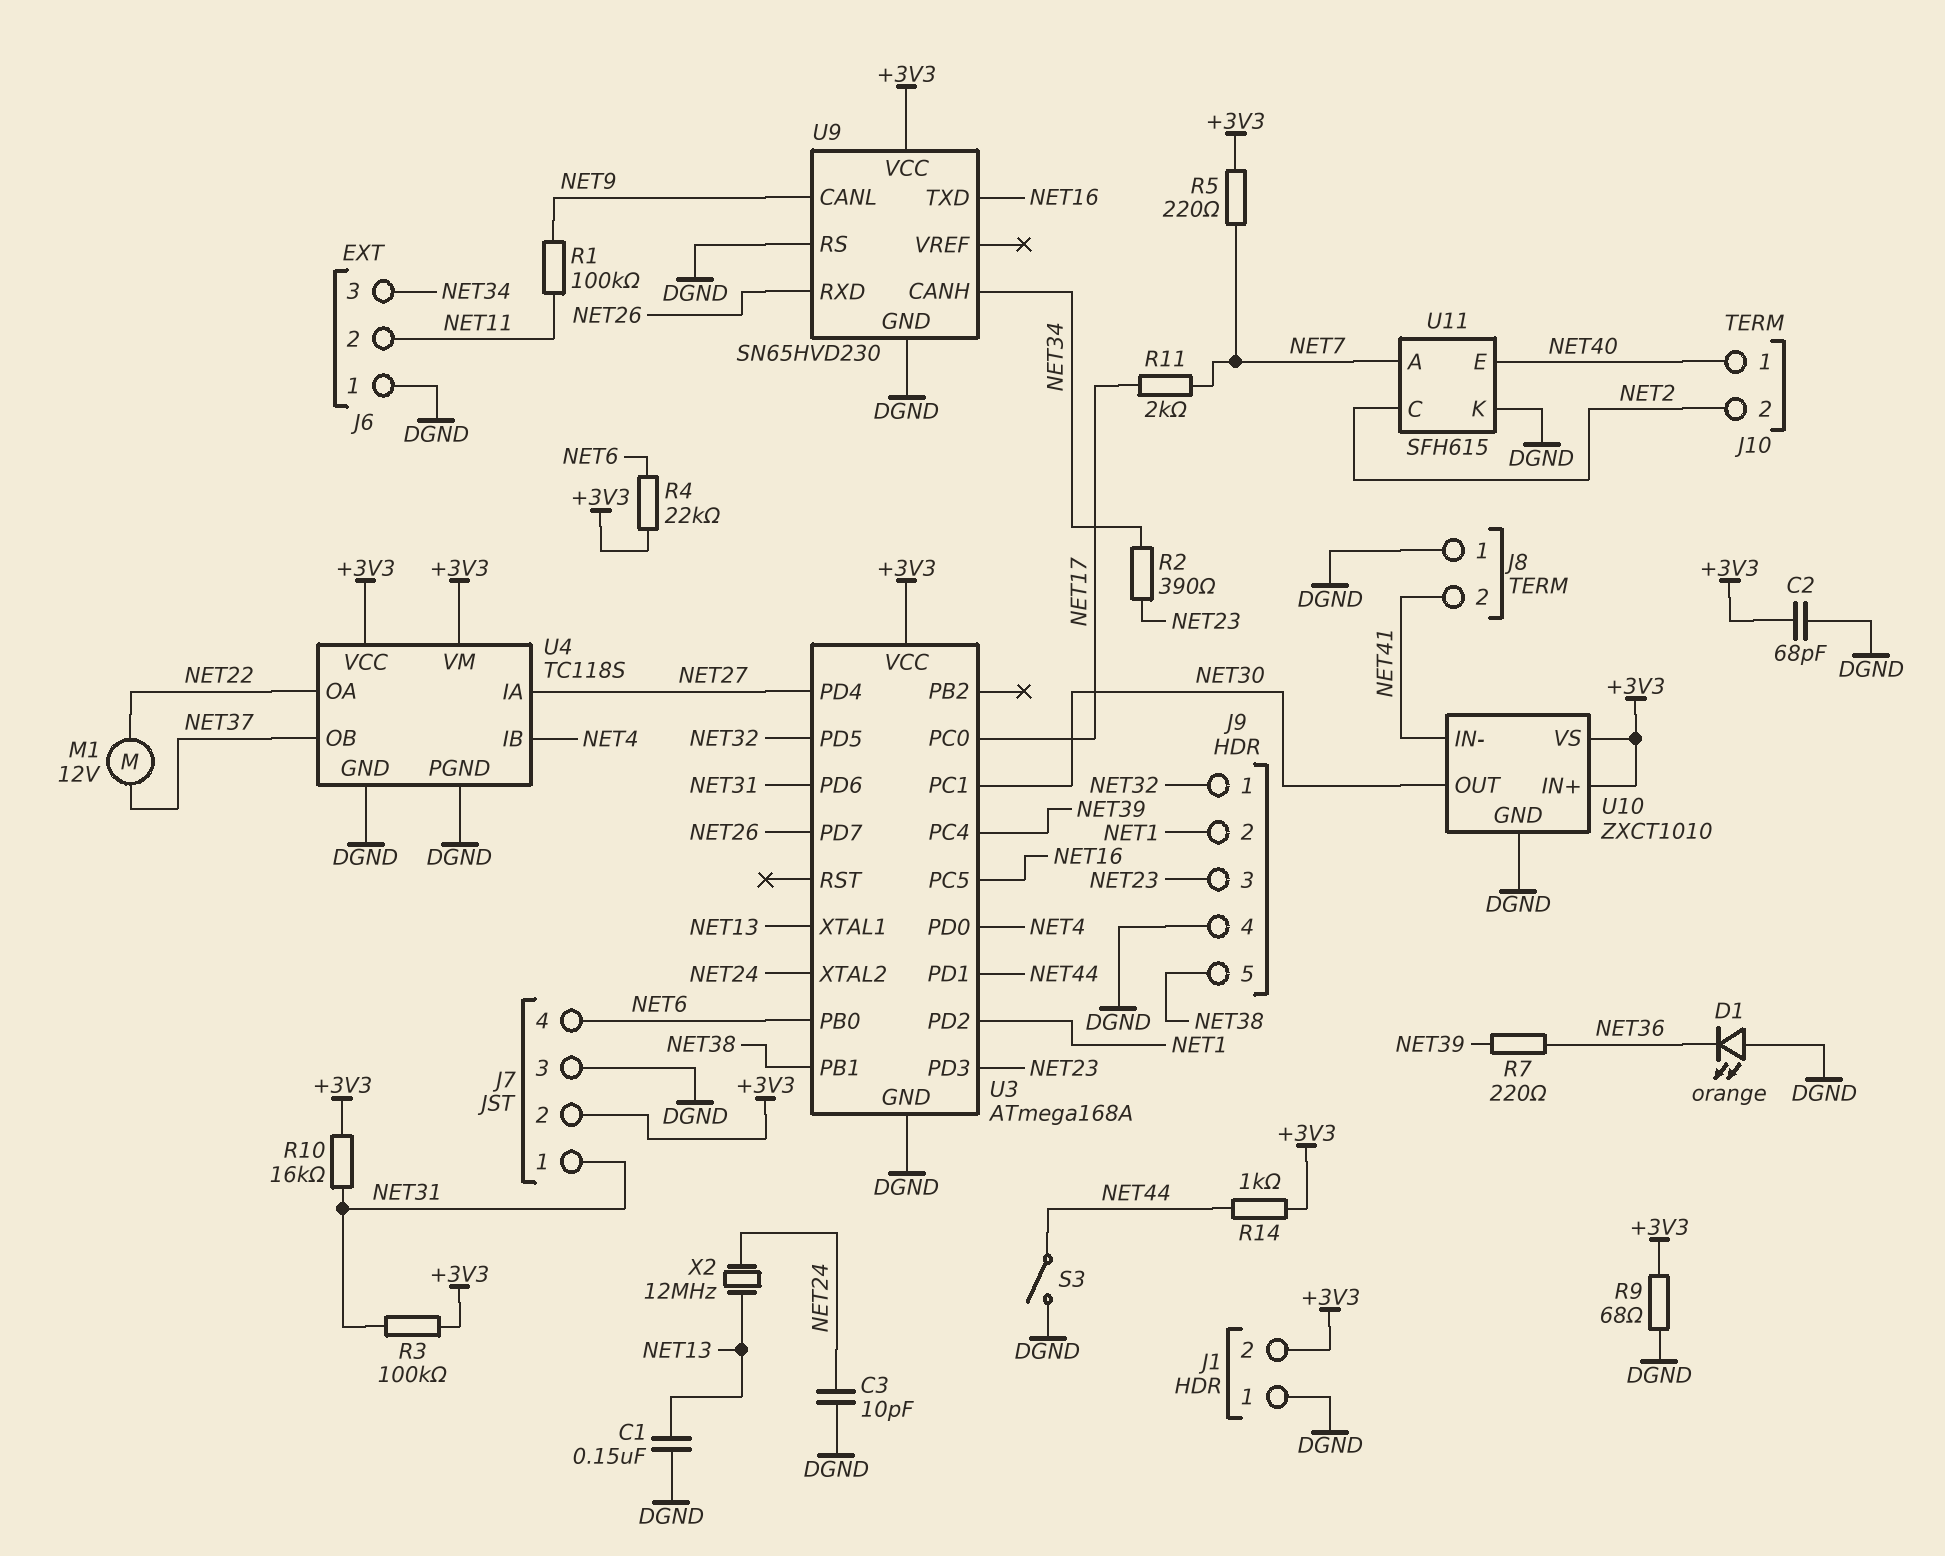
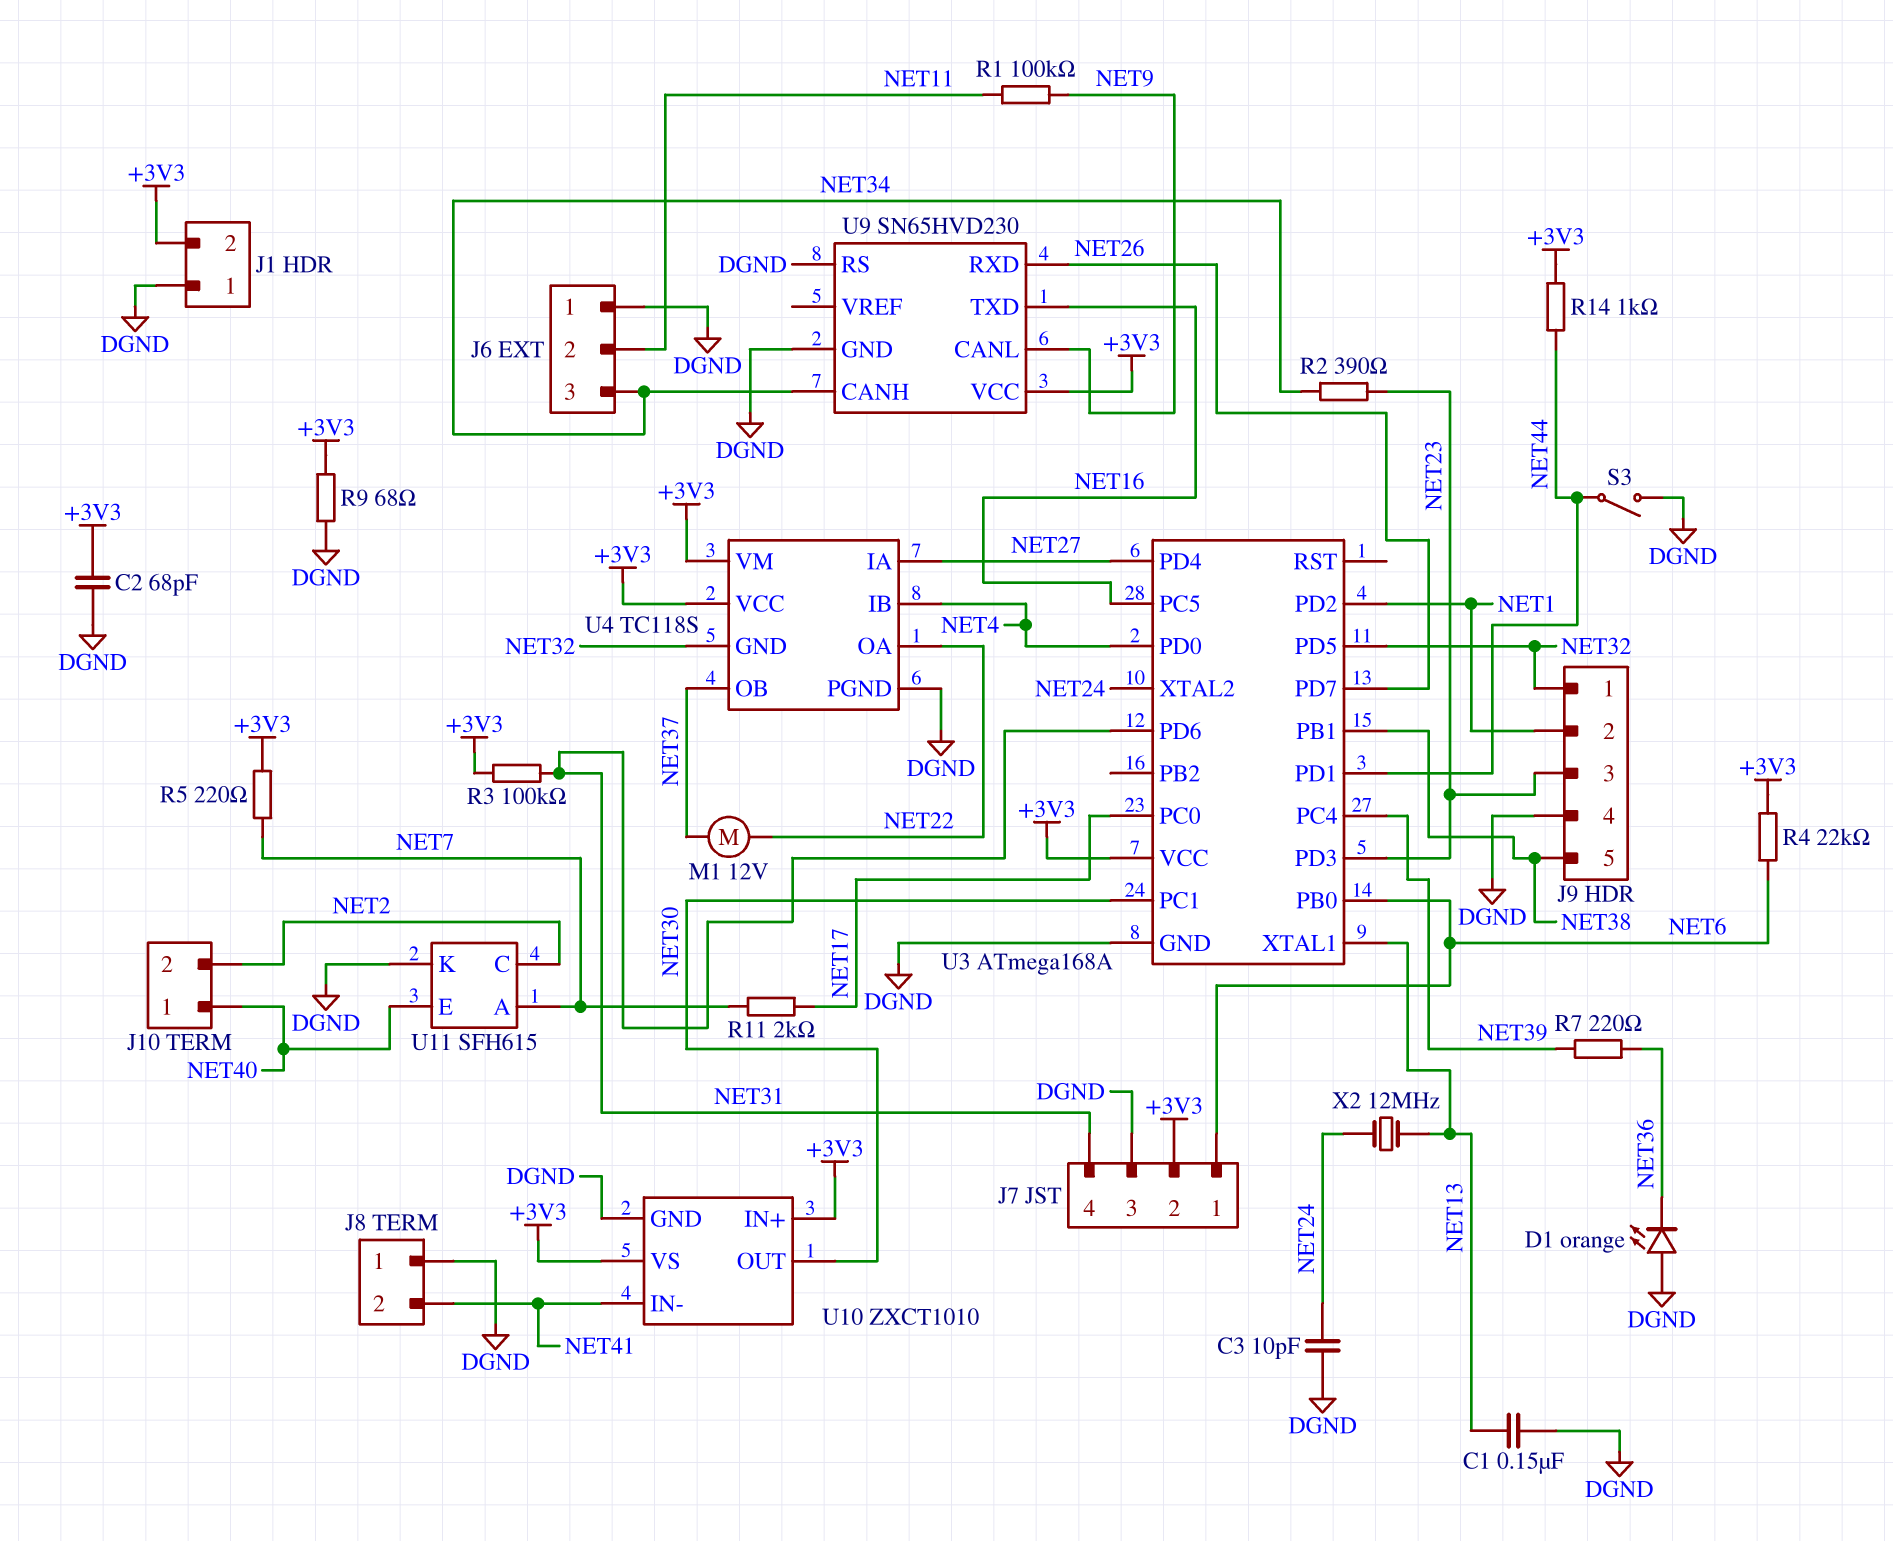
J7 pin 1: NET31 -> NET6
J7 pin 4: NET6 -> NET31
R10: 16k (+3V3, NET31) -> none
U4 pin GND: DGND -> NET32

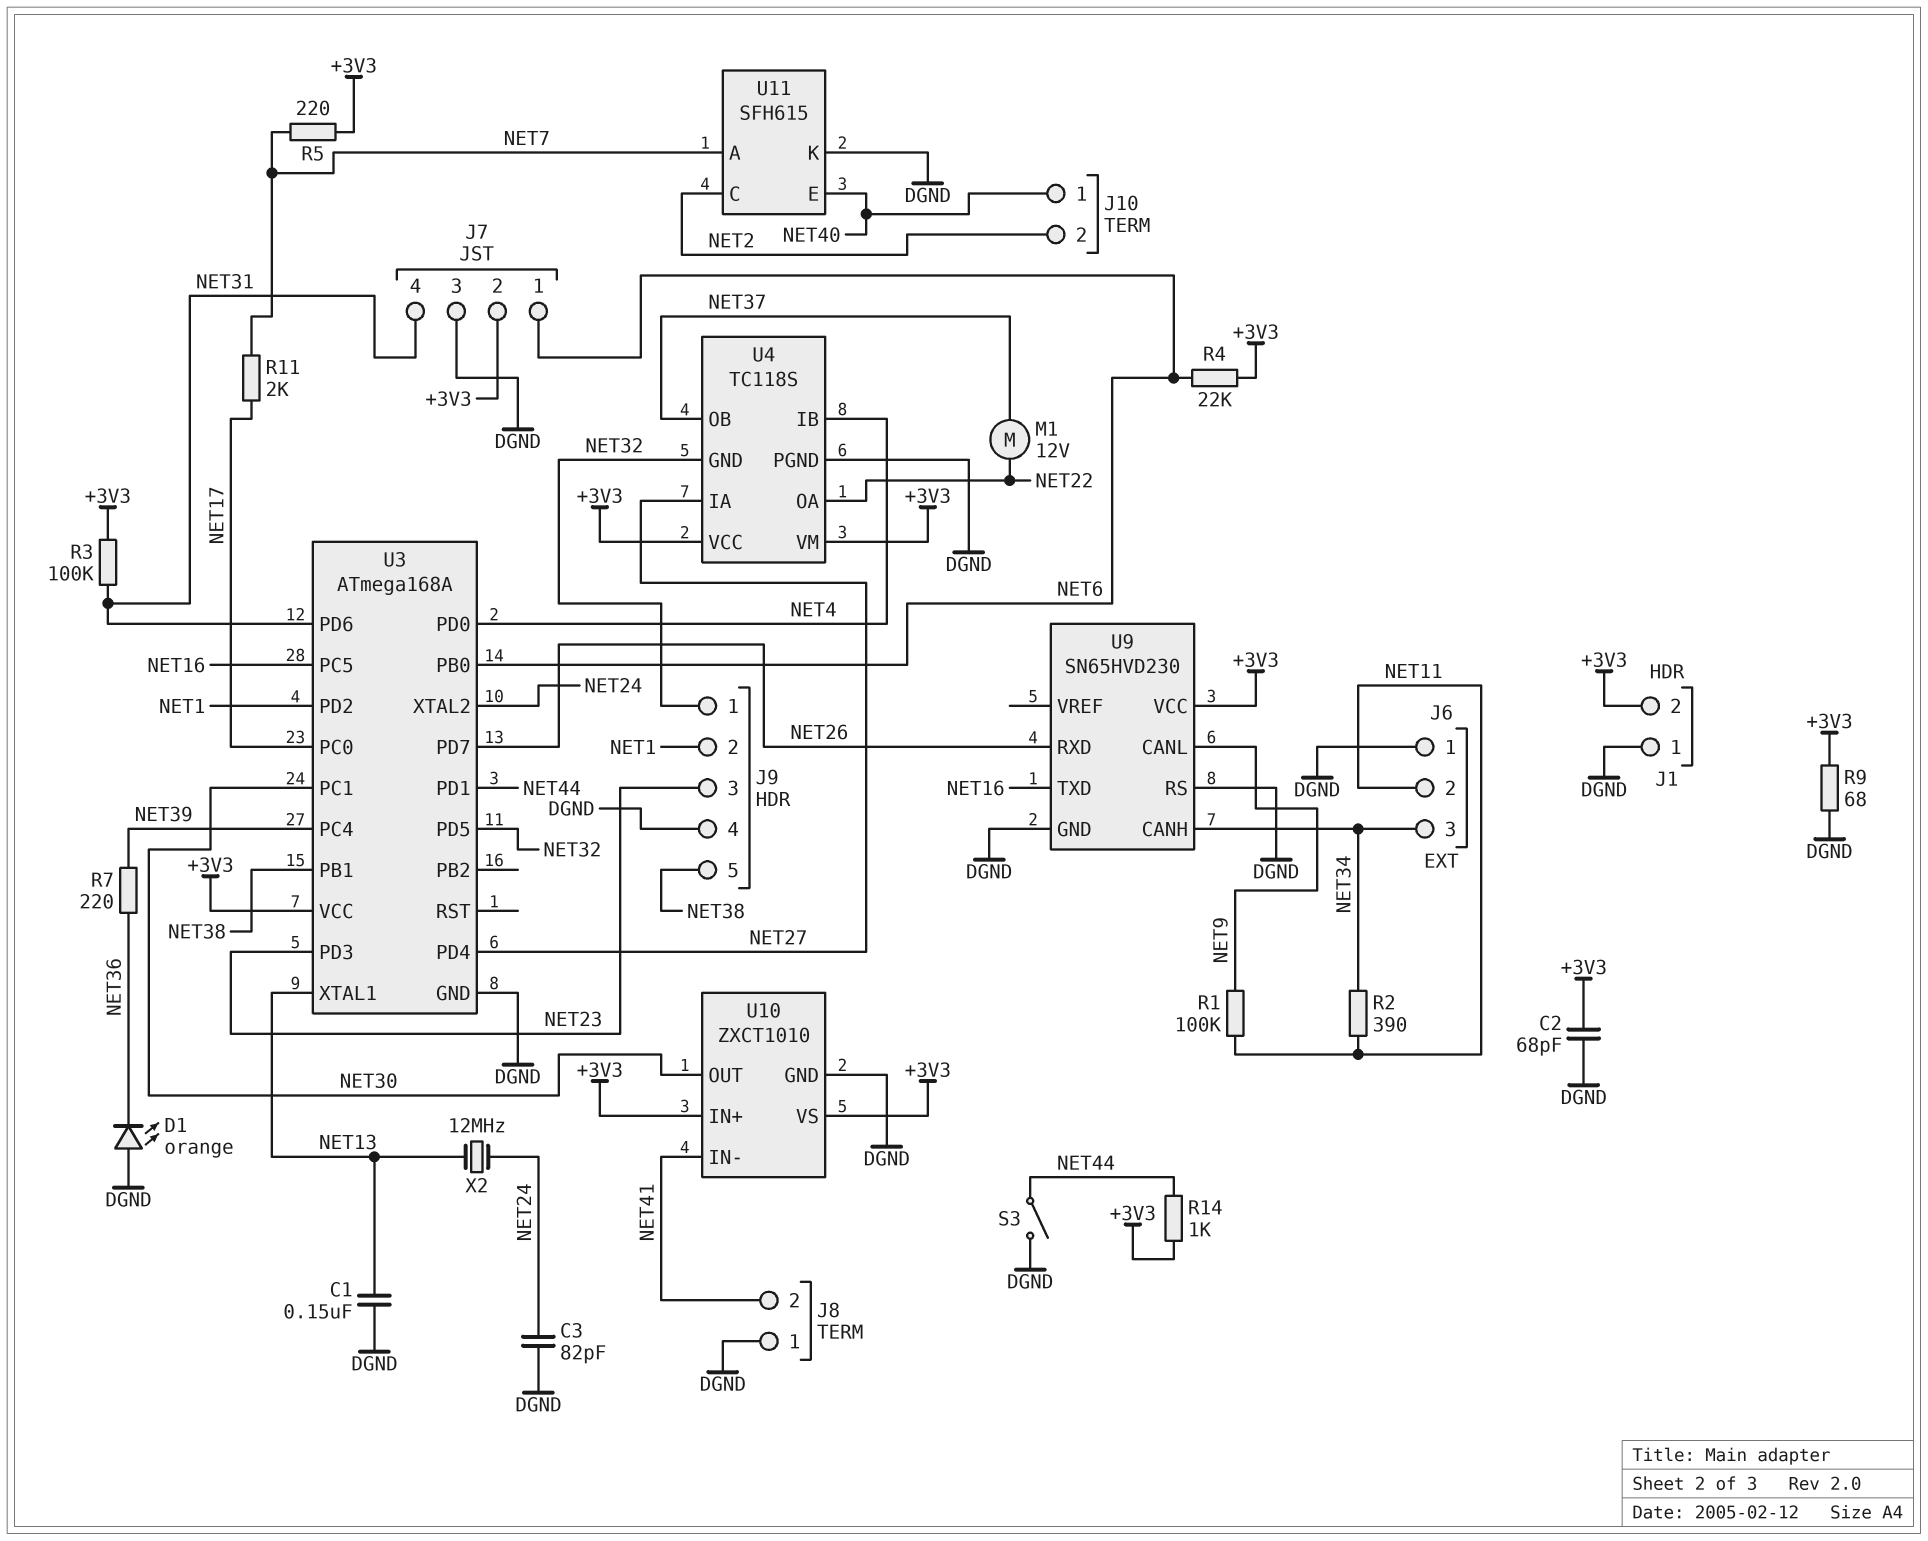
C3: 10pF (DGND, NET24) -> 82pF (DGND, NET24)
R2: 390 (NET23, NET34) -> 390 (NET11, NET34)

